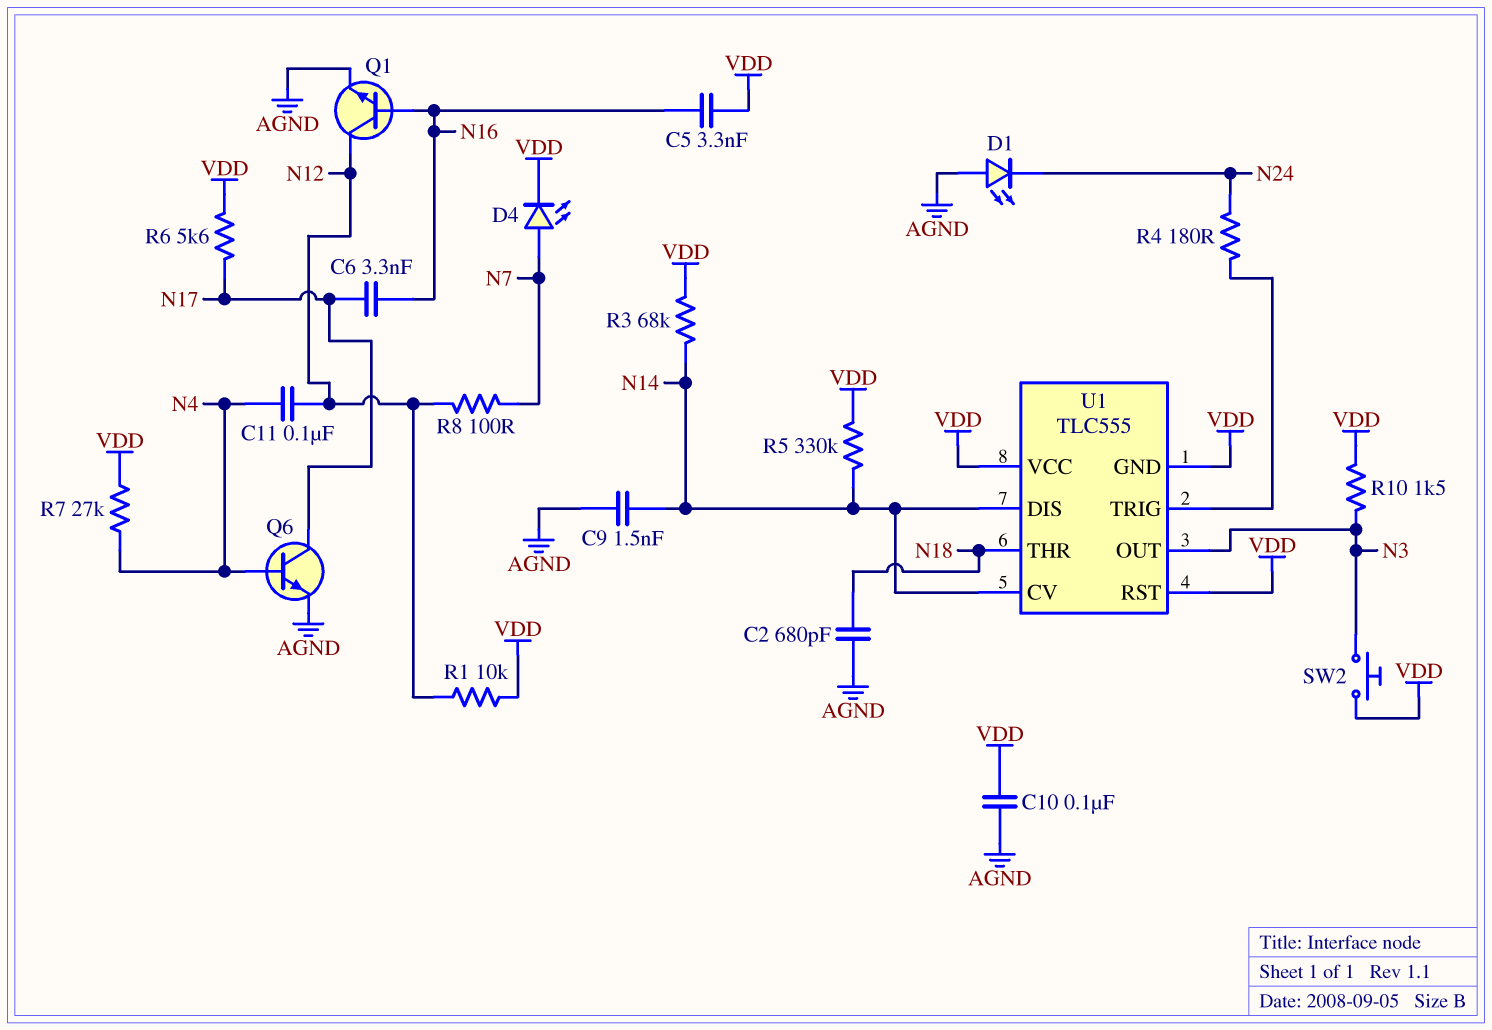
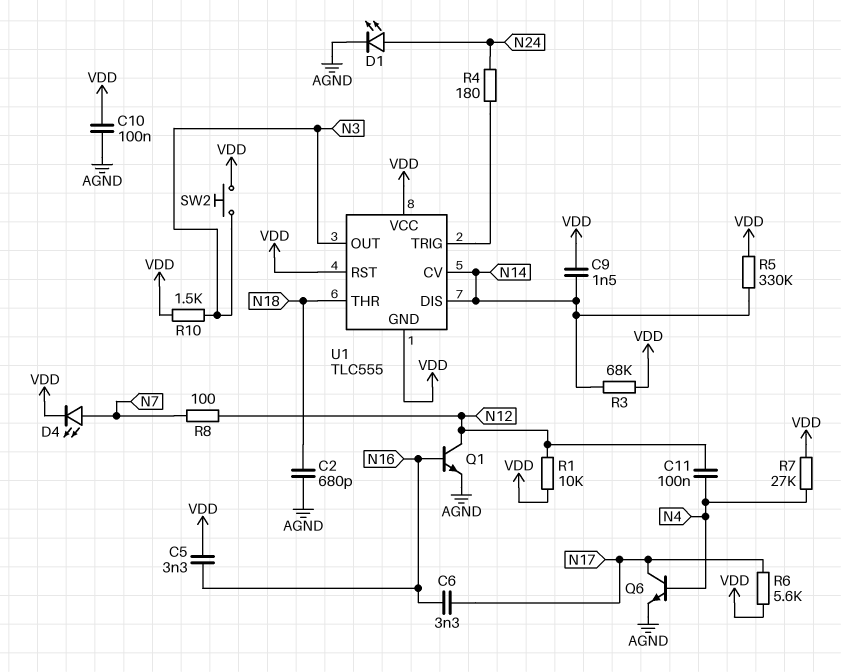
C9: 1.5nF (AGND, N14) -> 1.5nF (N14, VDD)
D1: LED (A AGND, K N24) -> LED (A N24, K AGND)

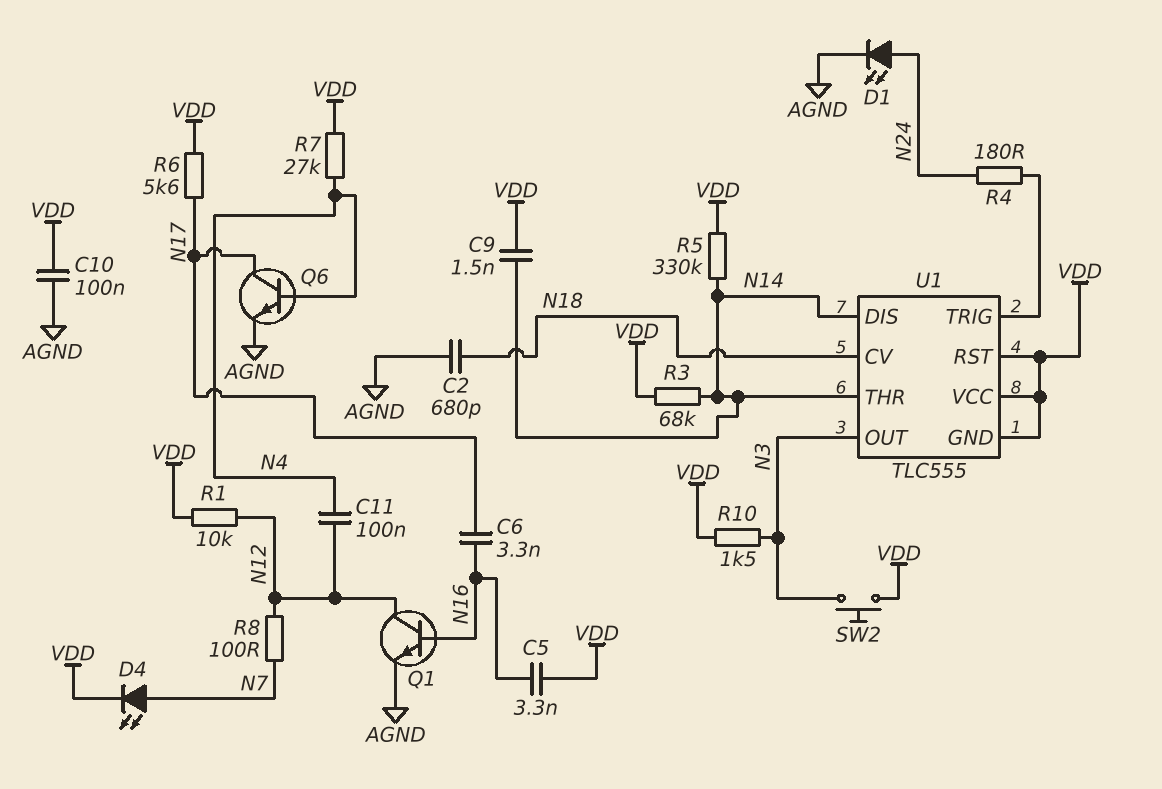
U1 pin CV: N14 -> N18
U1 pin THR: N18 -> N14

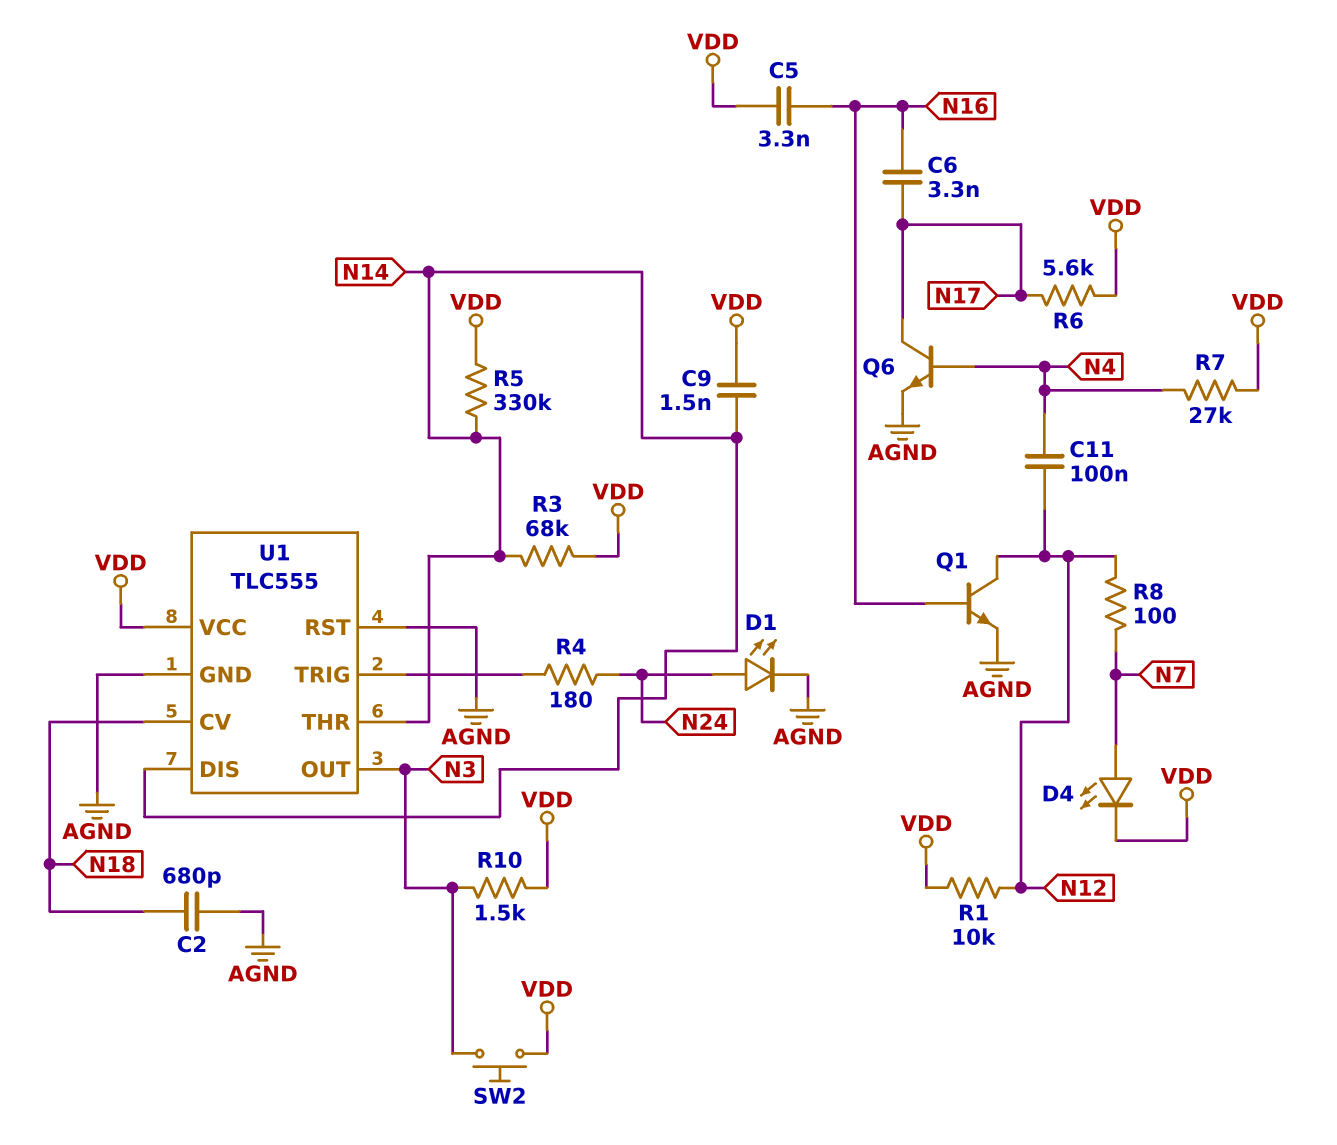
C10: 100nF (AGND, VDD) -> none
U1 pin GND: VDD -> AGND
U1 pin RST: VDD -> AGND

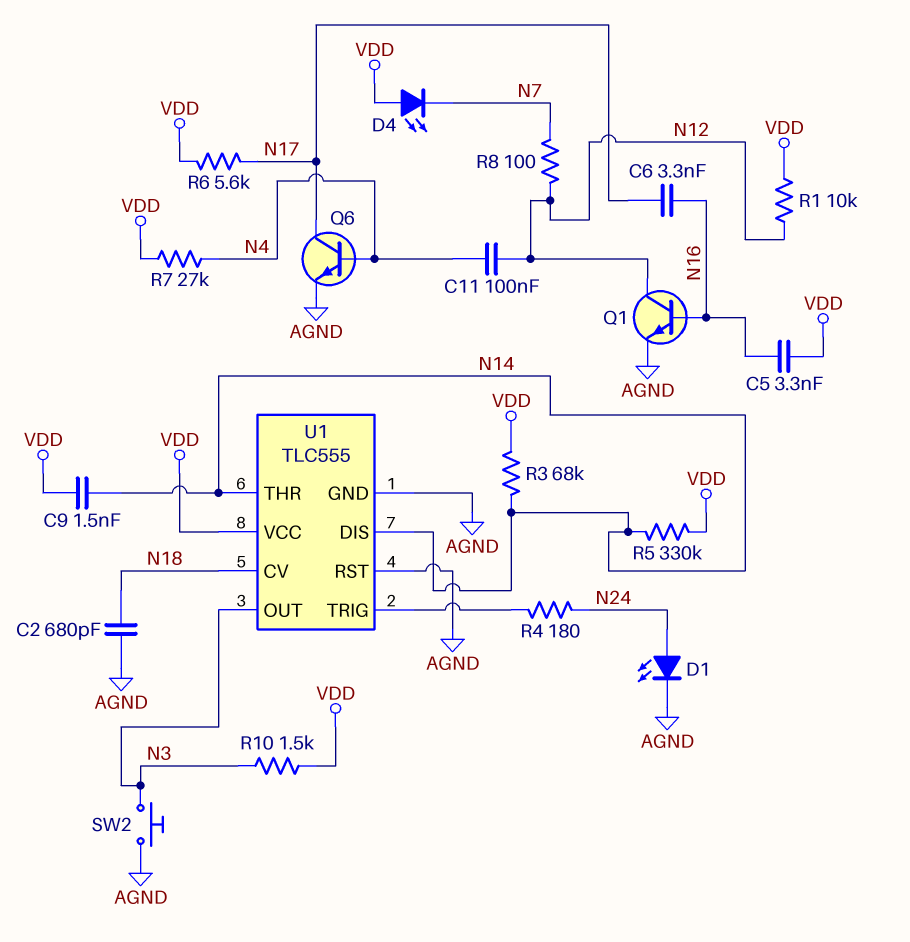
D4: LED (A N7, K VDD) -> LED (A VDD, K N7)
SW2: button (N3, VDD) -> button (AGND, N3)

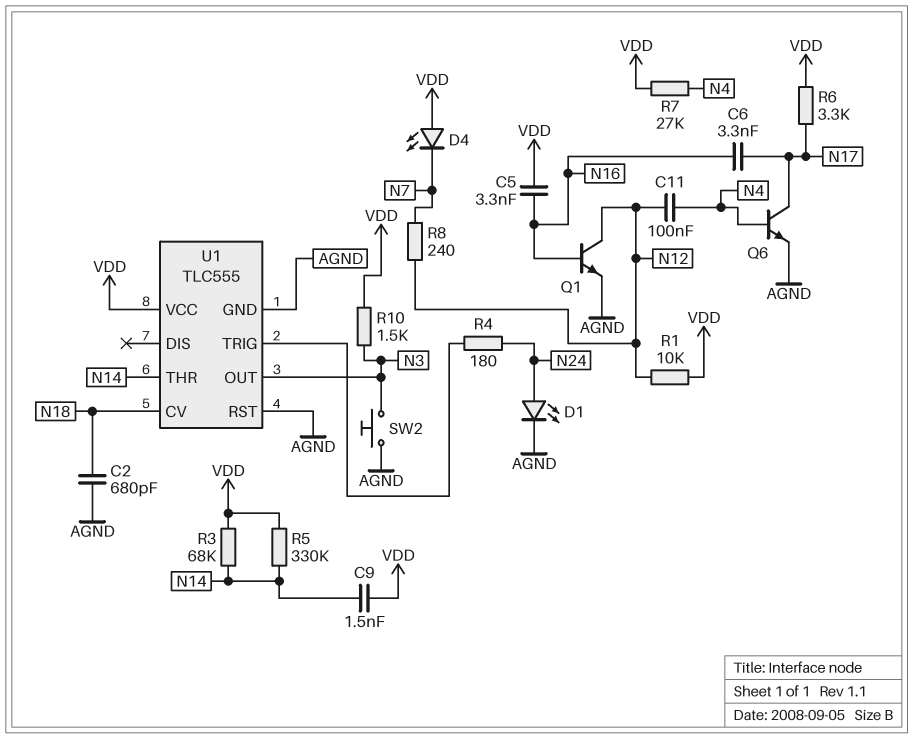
R6: 5.6k (N17, VDD) -> 3.3k (N17, VDD)
R8: 100 (N7, N12) -> 240 (N7, N12)
U1 pin DIS: N14 -> none

